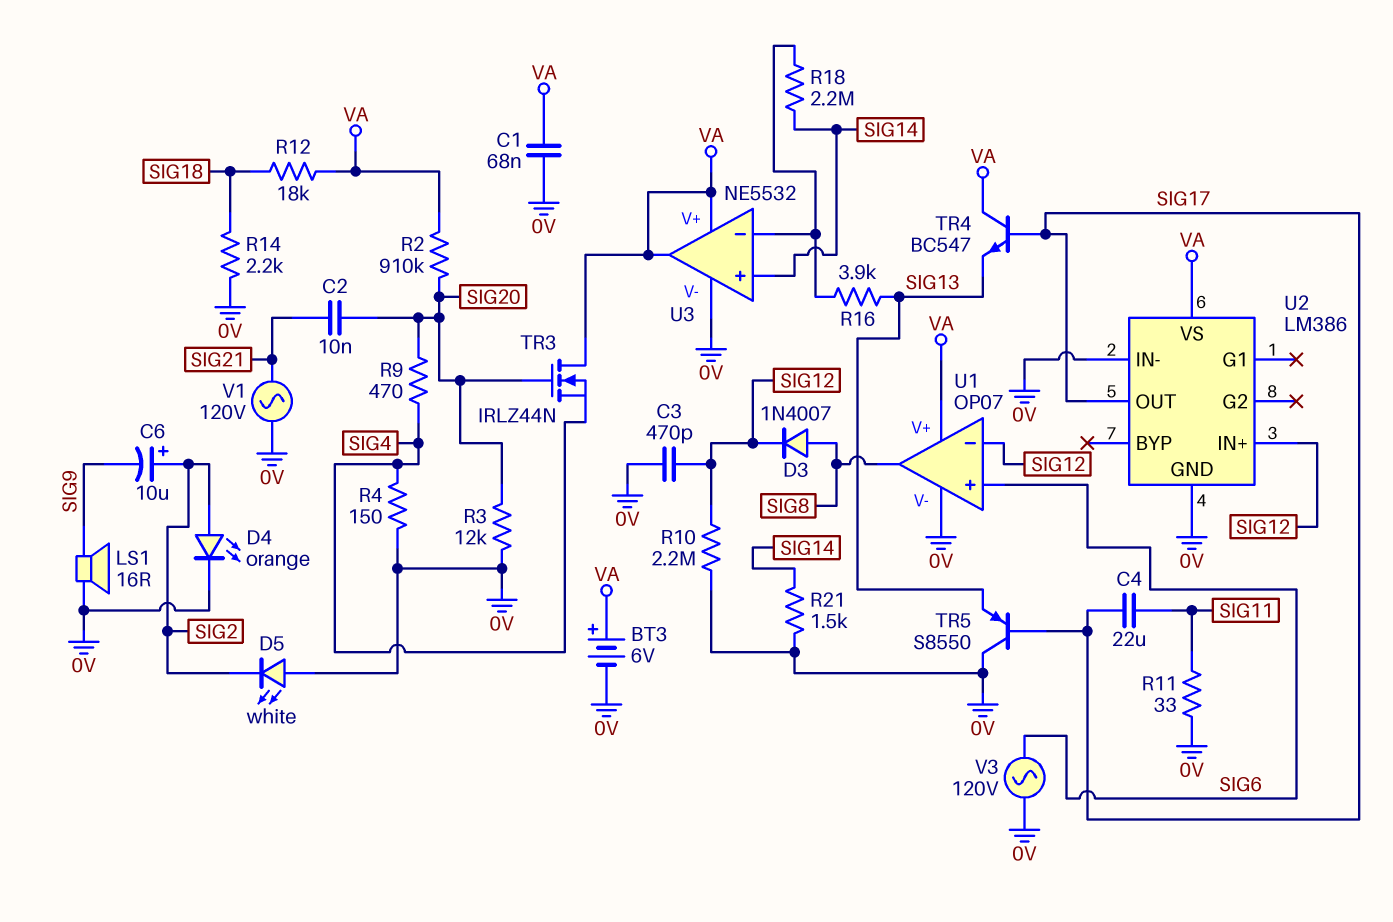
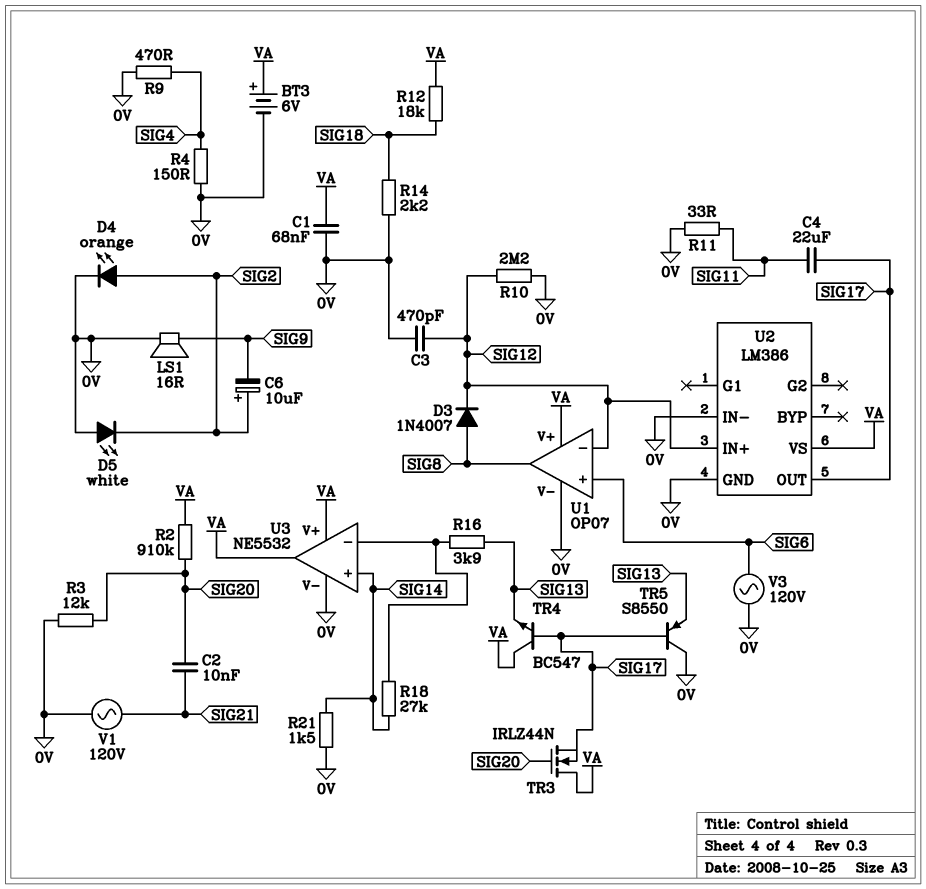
R9: 470 (SIG4, SIG20) -> 470 (0V, SIG4)
R18: 2.2M (SIG14, U3/in-) -> 27k (SIG14, U3/in-)
TR3: NMOS IRLZ44N (G SIG20, D VA, S SIG4) -> NMOS IRLZ44N (G SIG20, D VA, S SIG17)

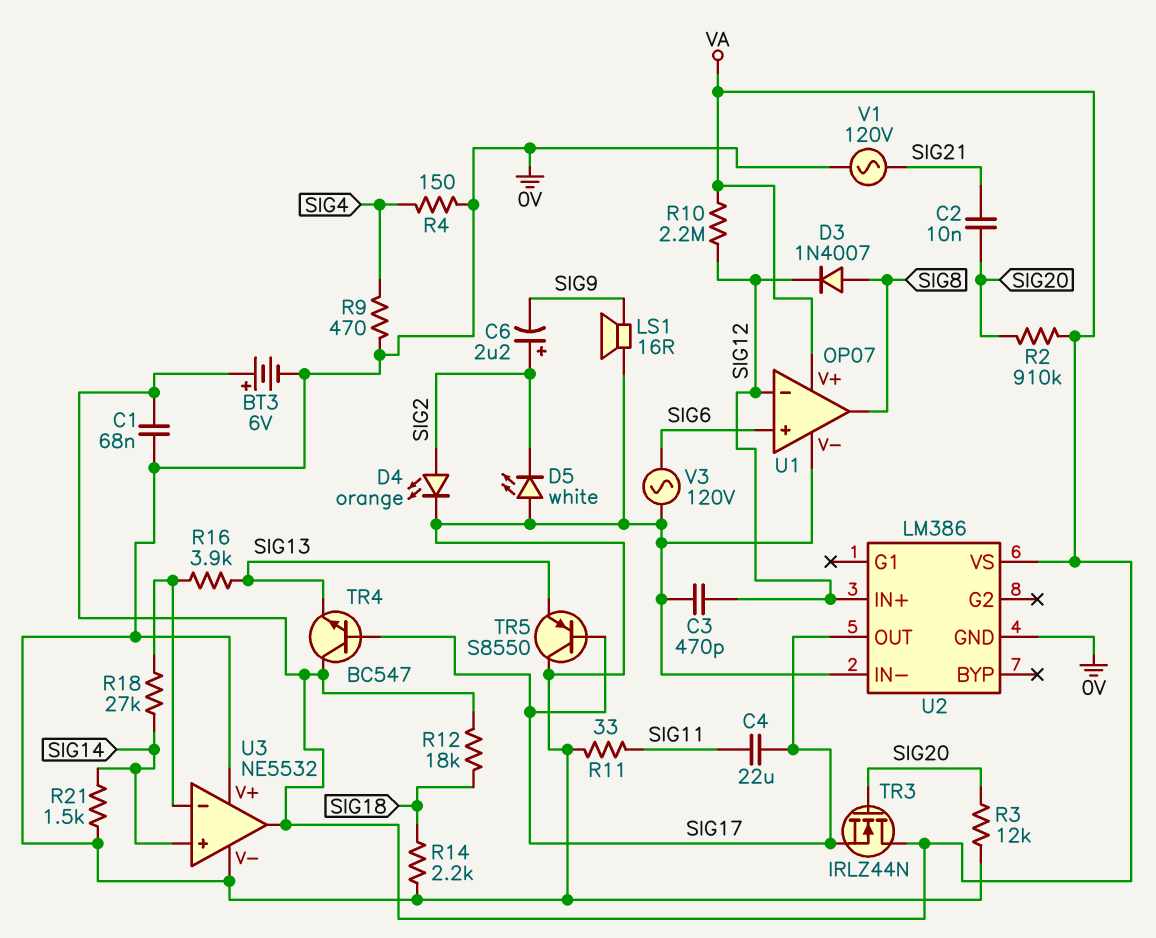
C6: 10uF (plus SIG2, minus SIG9) -> 2.2uF (plus SIG2, minus SIG9)
R10: 2.2M (0V, SIG12) -> 2.2M (SIG12, VA)
U3 pin V+: VA -> 0V

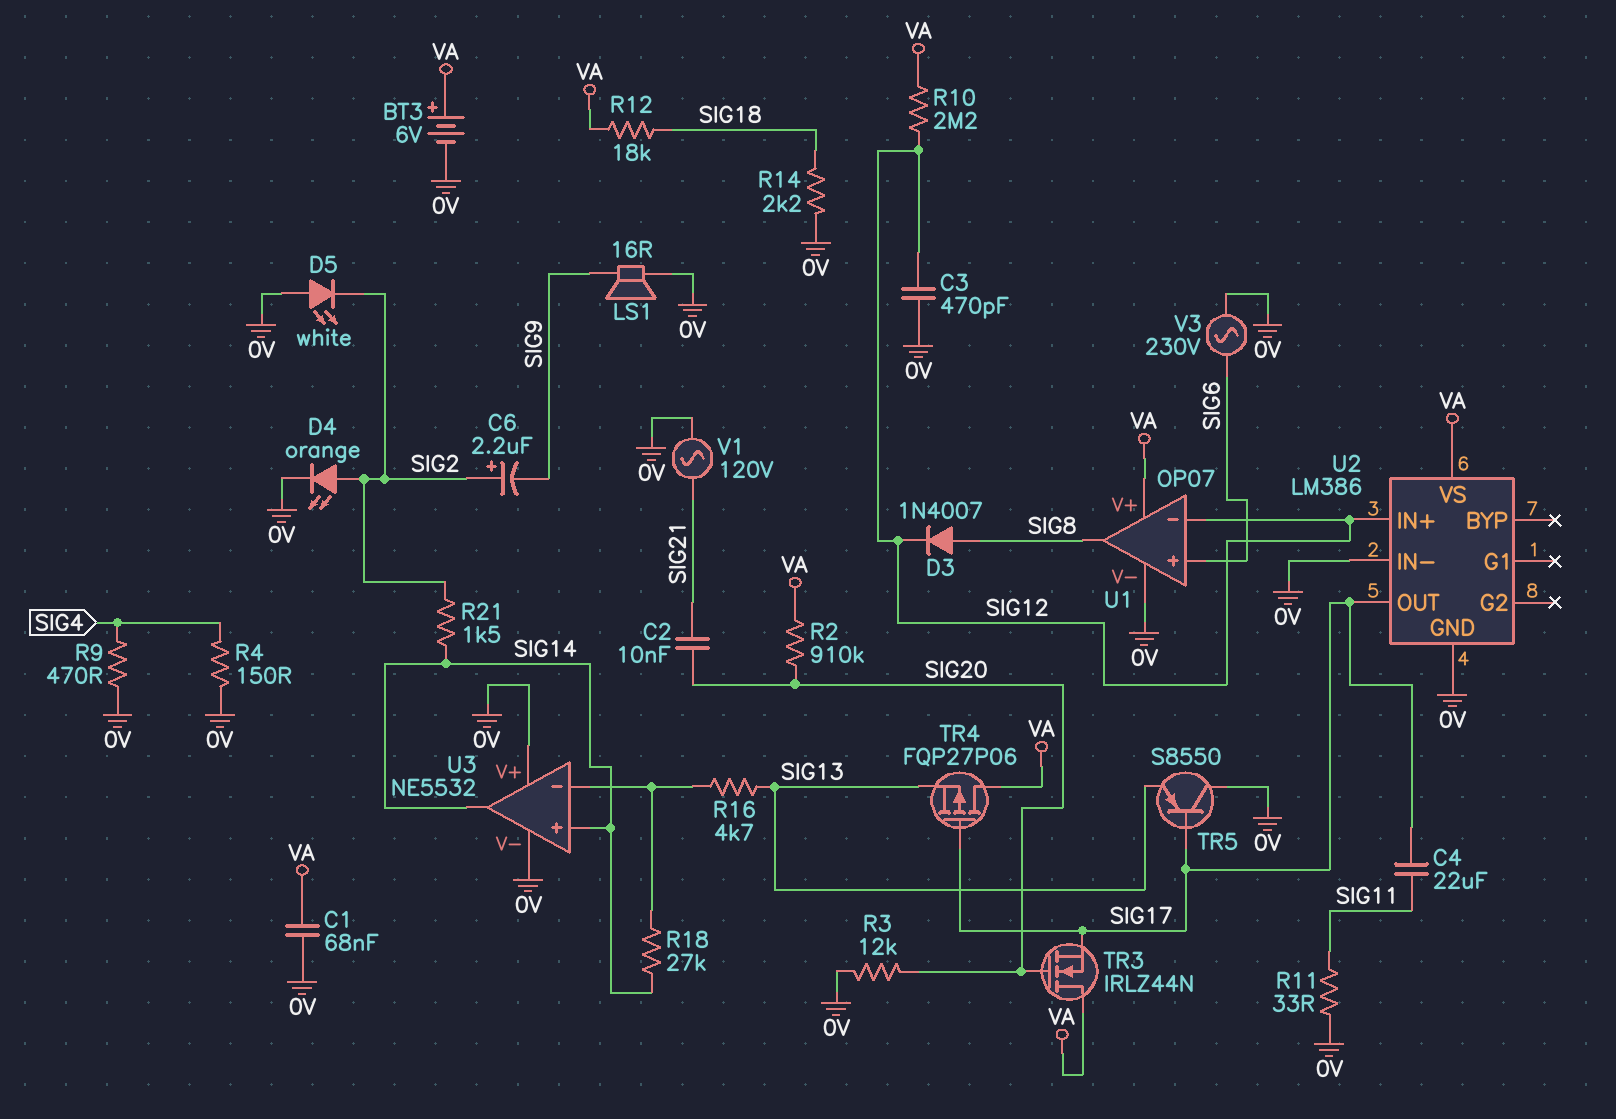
R16: 3.9k (SIG13, U3/in-) -> 4.7k (SIG13, U3/in-)
R21: 1.5k (0V, SIG14) -> 1.5k (SIG2, SIG14)
TR4: NPN BC547 (B SIG17, C VA, E SIG13) -> PMOS FQP27P06 (G SIG17, D VA, S SIG13)
U3 pin out: VA -> SIG14
V3: AC 120V (0V, SIG6) -> AC 230V (0V, SIG6)

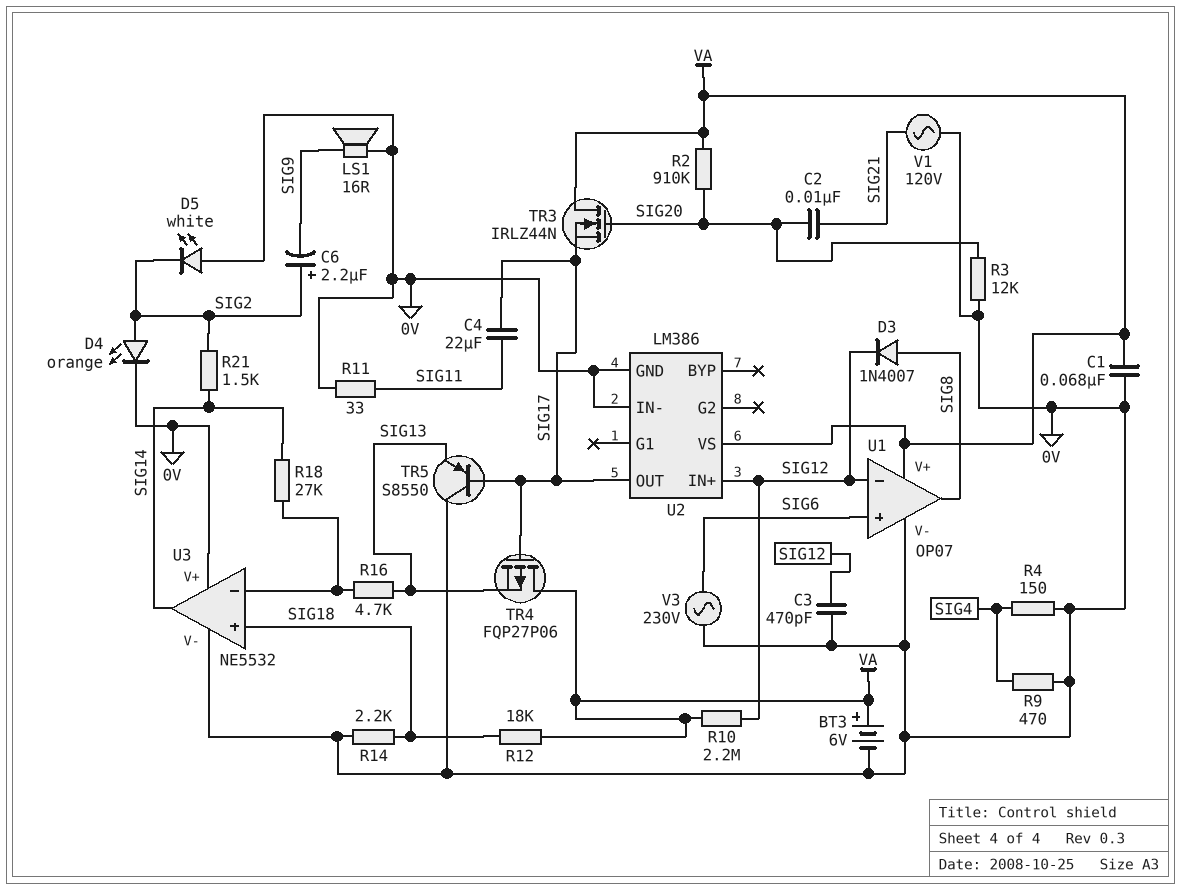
U3 pin in+: SIG14 -> SIG18

